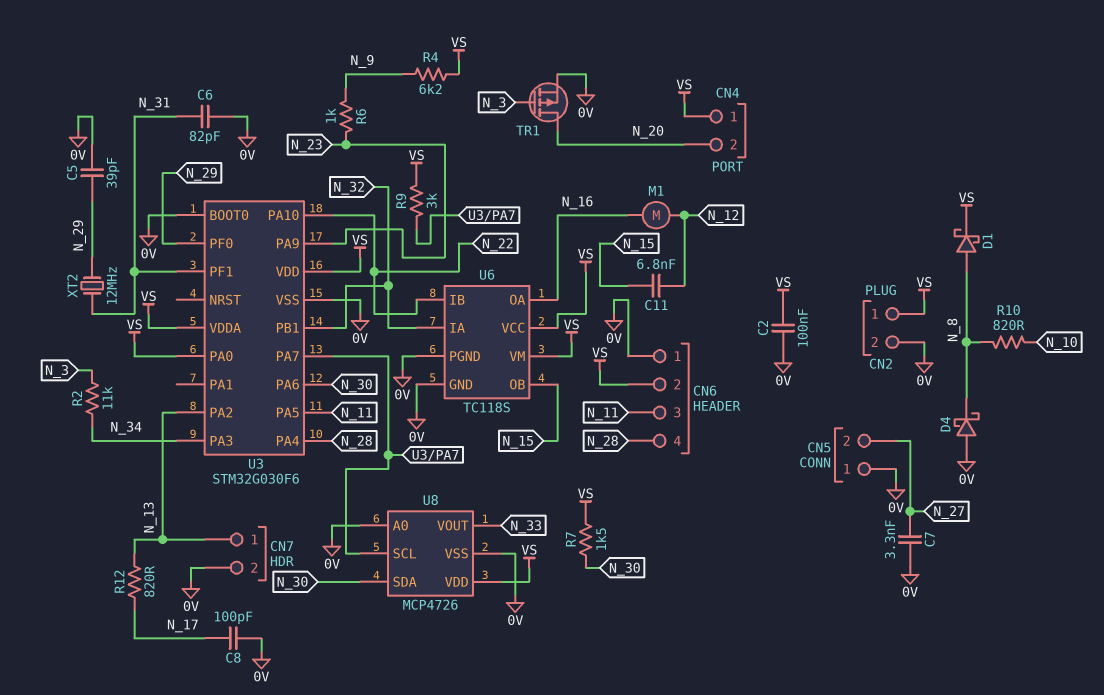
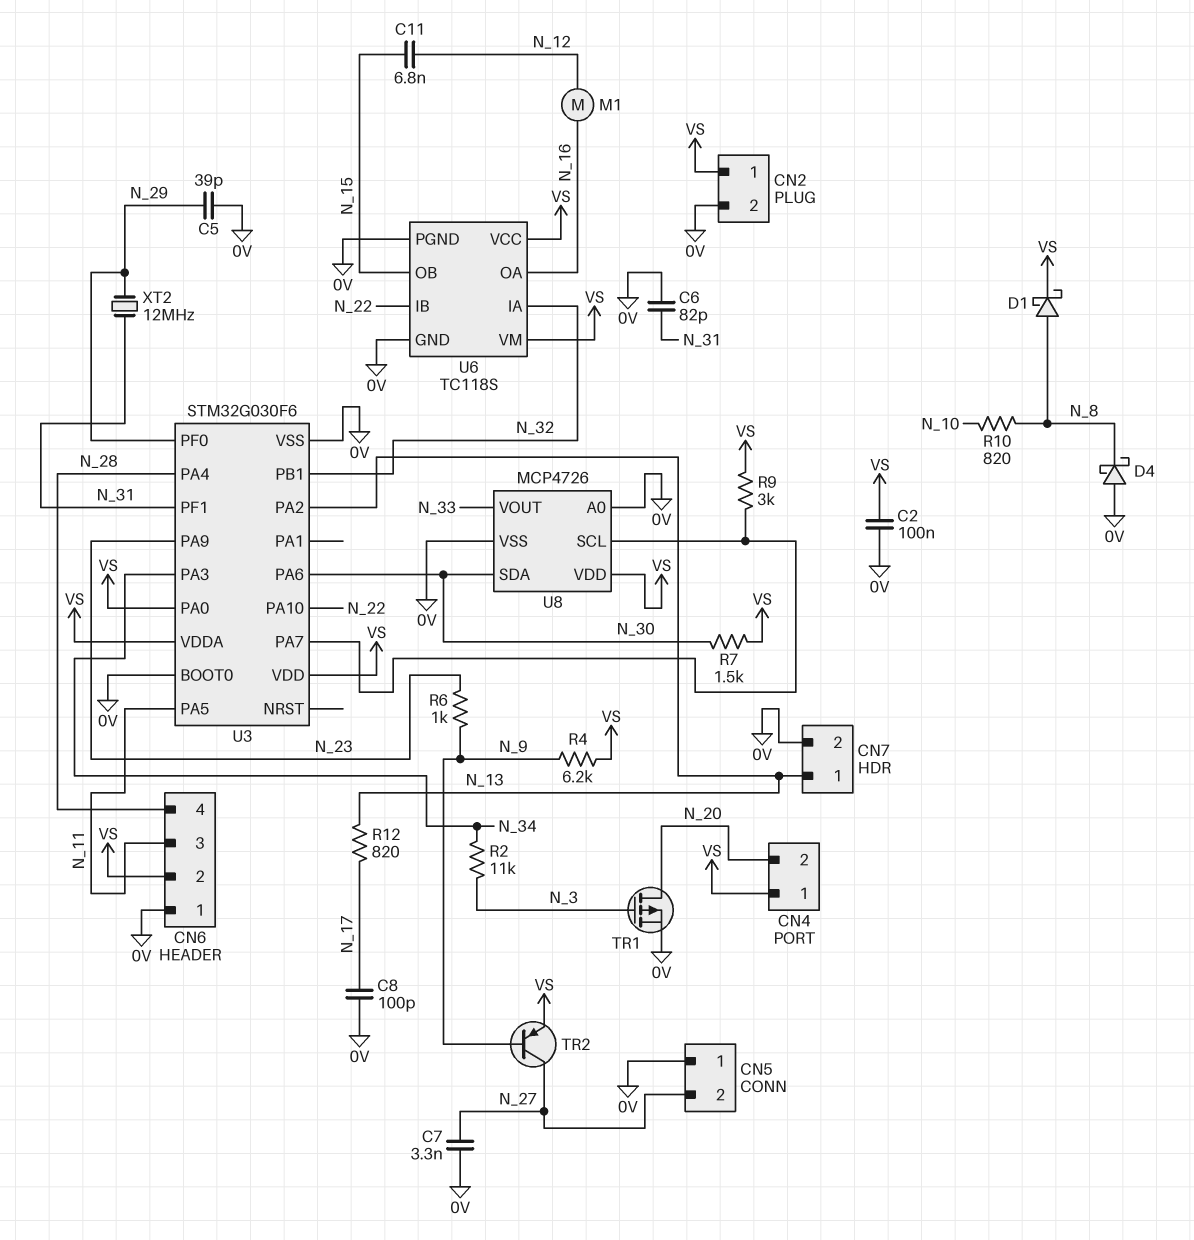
TR2: none -> PNP (B N_9, C N_27, E VS)

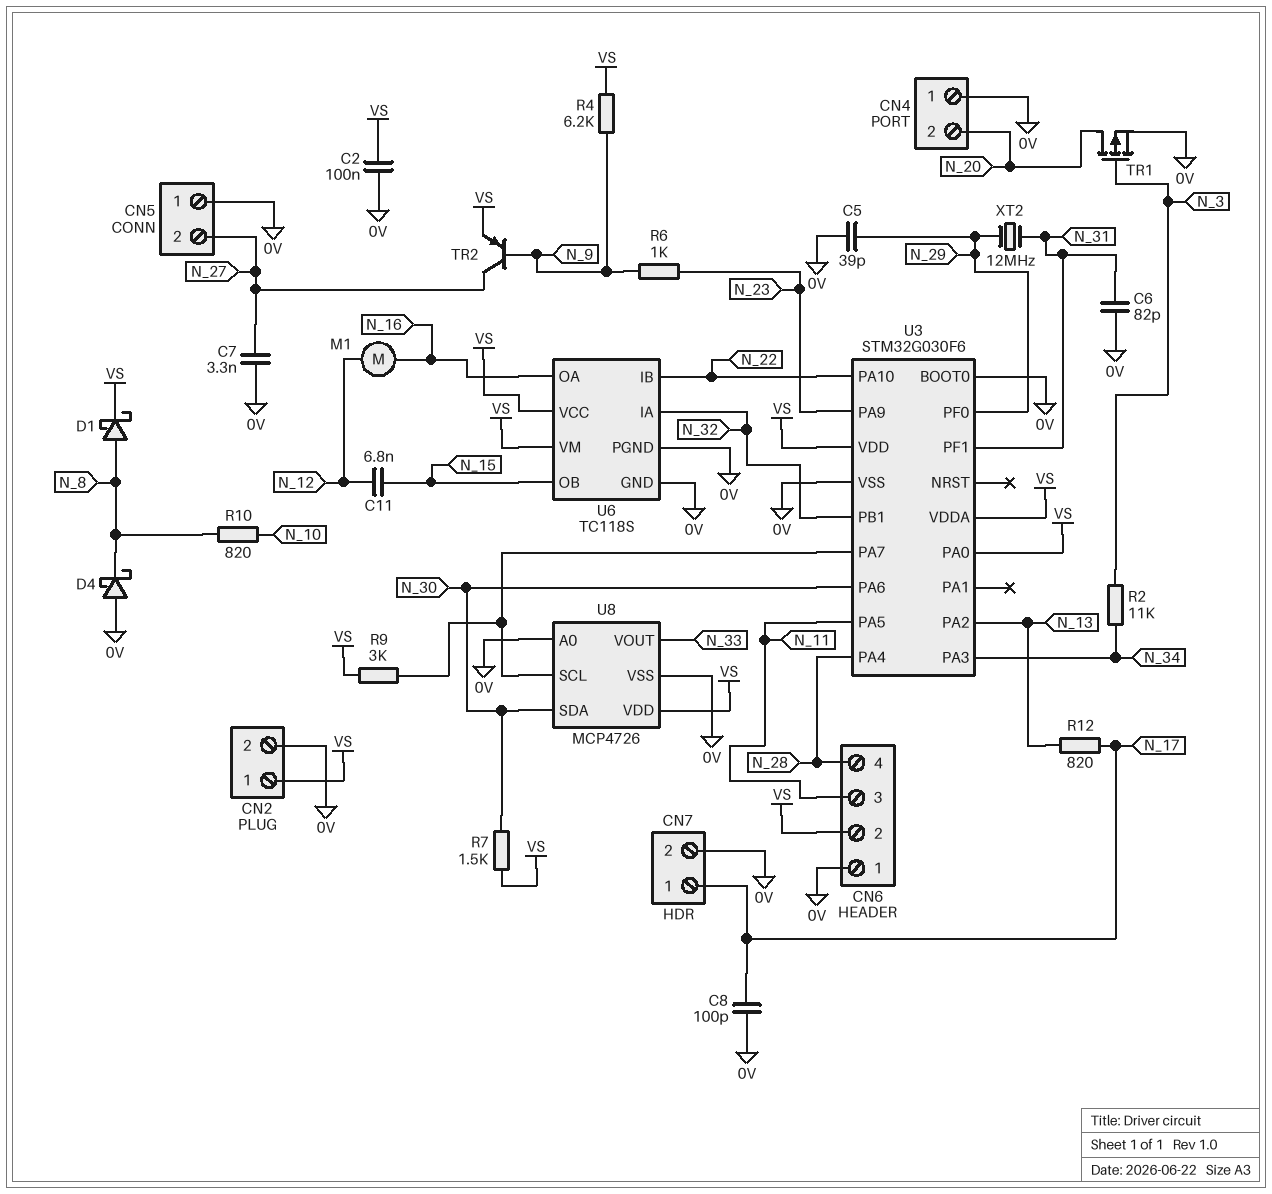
CN4 pin 1: VS -> 0V
CN7 pin 1: N_13 -> N_17

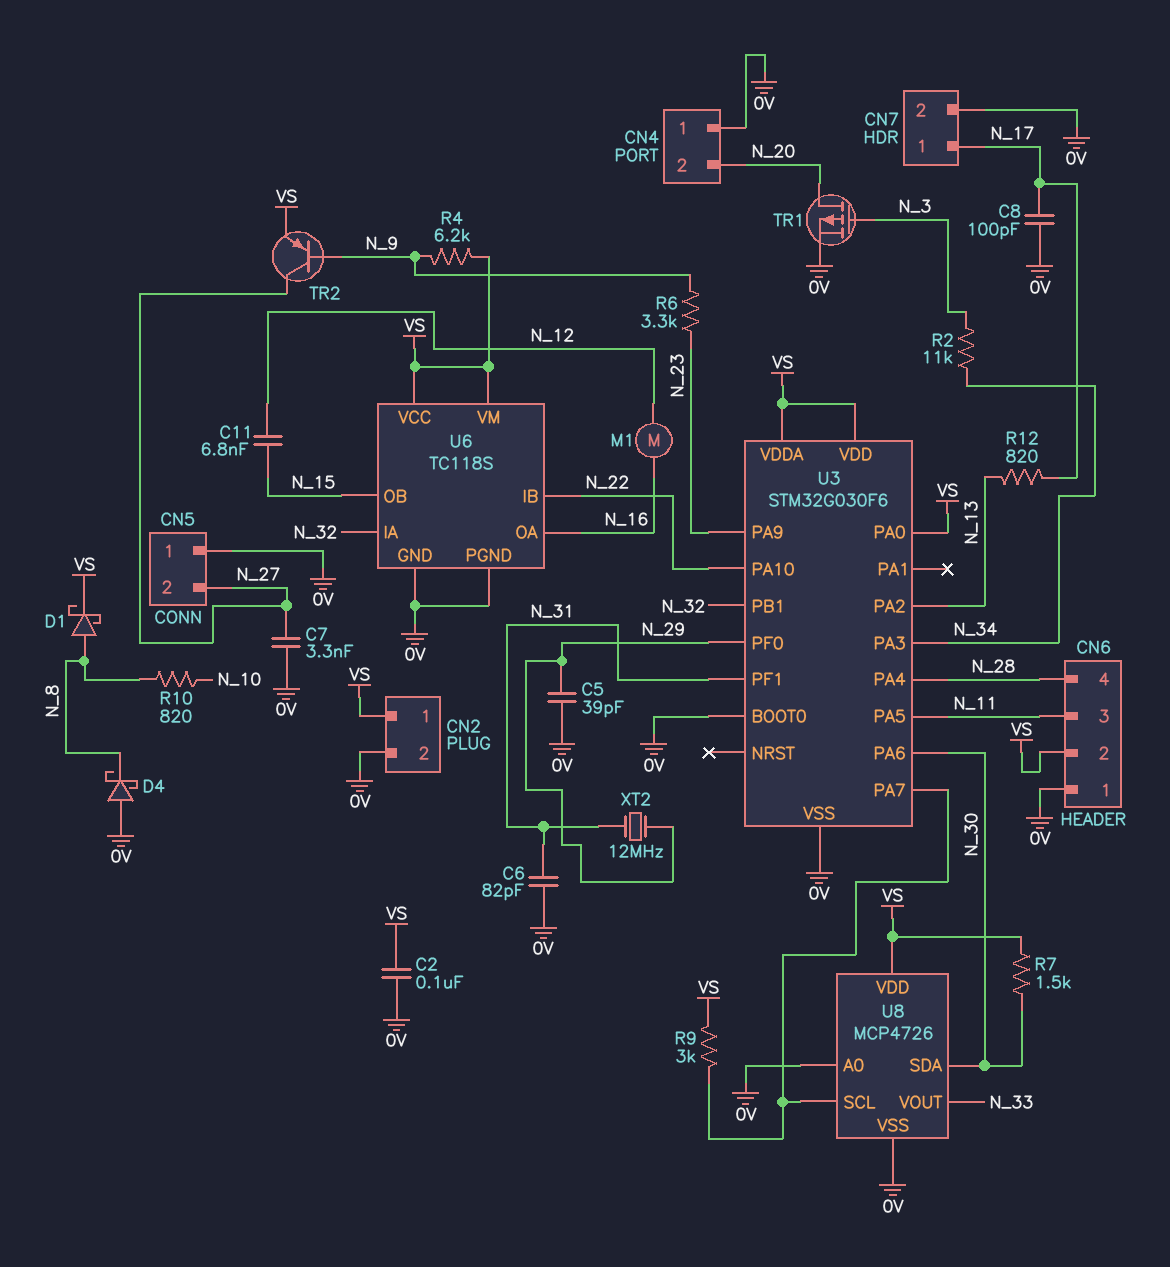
R6: 1k (N_9, N_23) -> 3.3k (N_9, N_23)

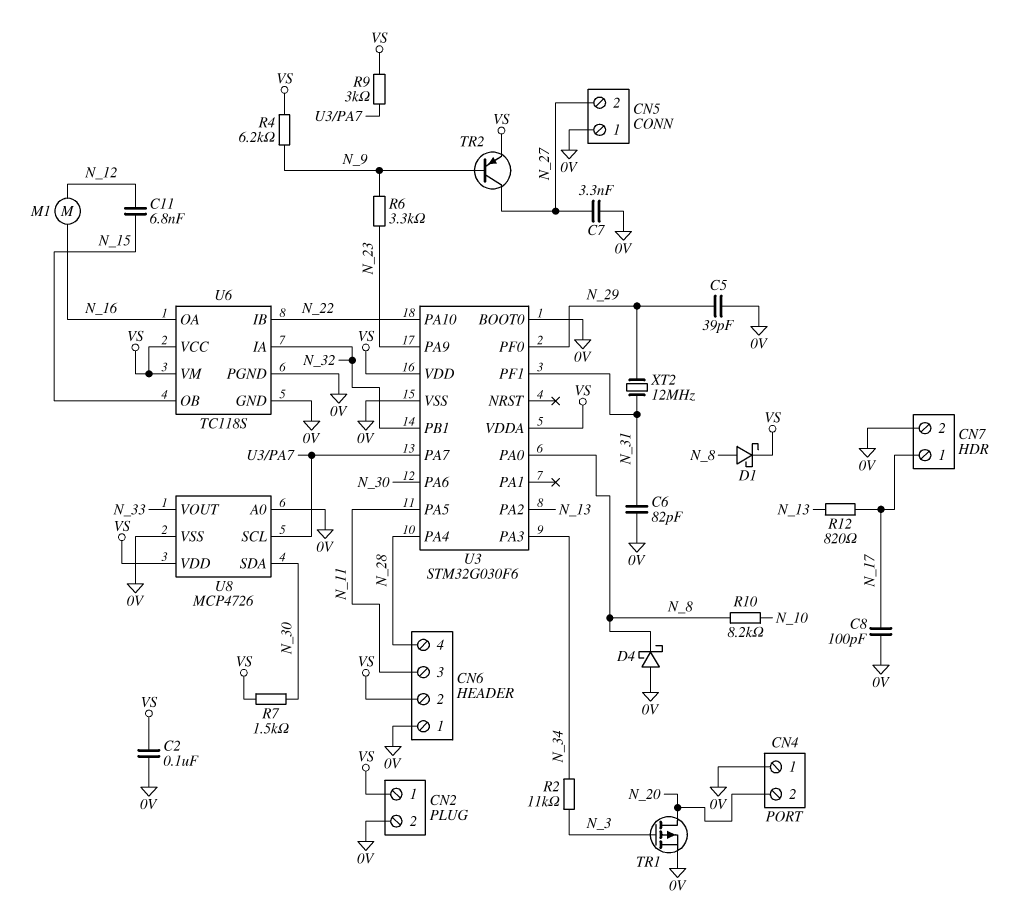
R10: 820 (N_8, N_10) -> 8.2k (N_8, N_10)
U3 pin PA0: VS -> N_8

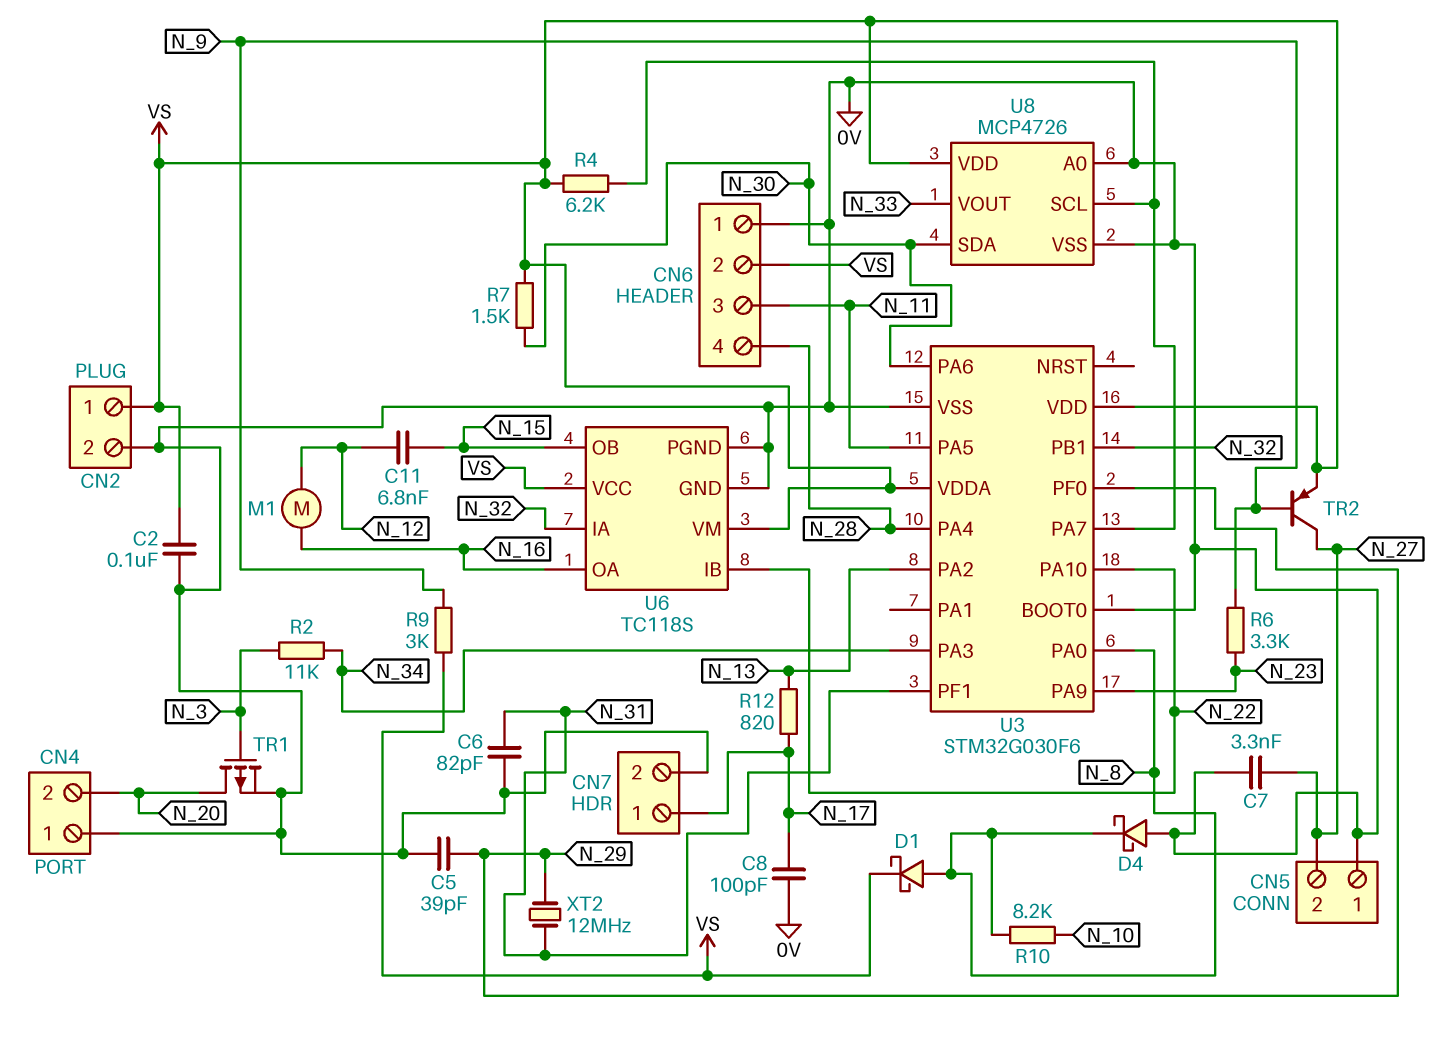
R4: 6.2k (N_9, VS) -> 6.2k (U3/PA7, VS)
R9: 3k (U3/PA7, VS) -> 3k (N_9, VS)

